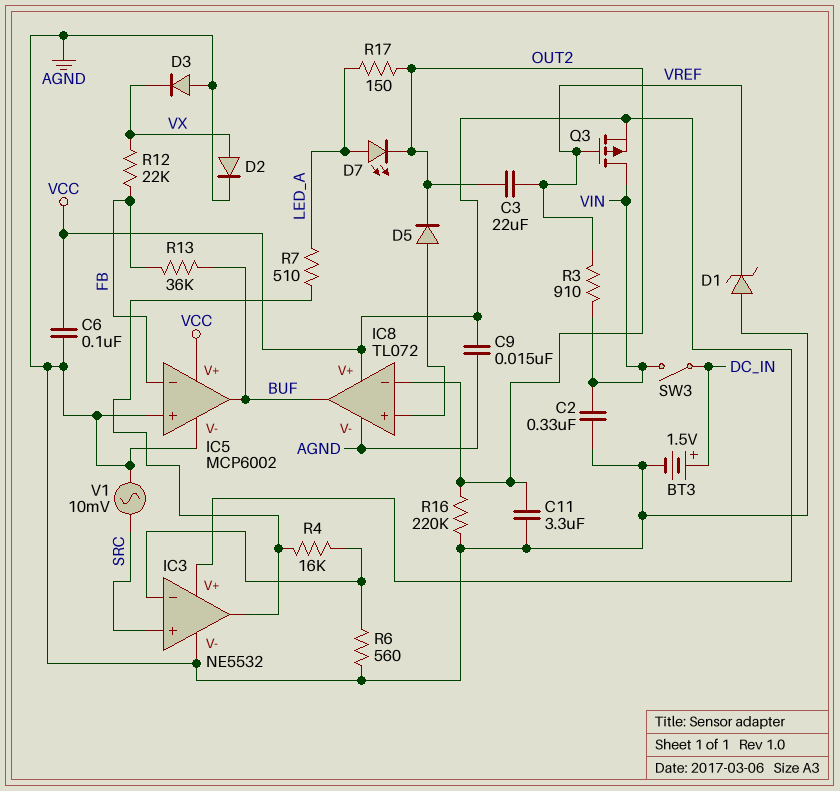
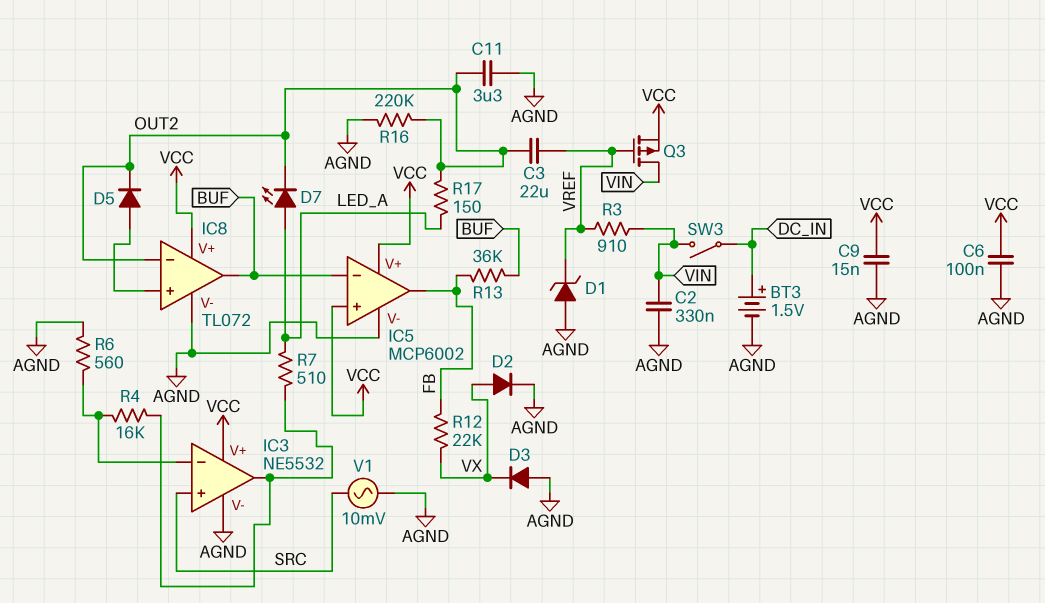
IC5 pin in+: AGND -> VCC
IC5 pin in-: FB -> BUF
IC5 pin out: BUF -> FB

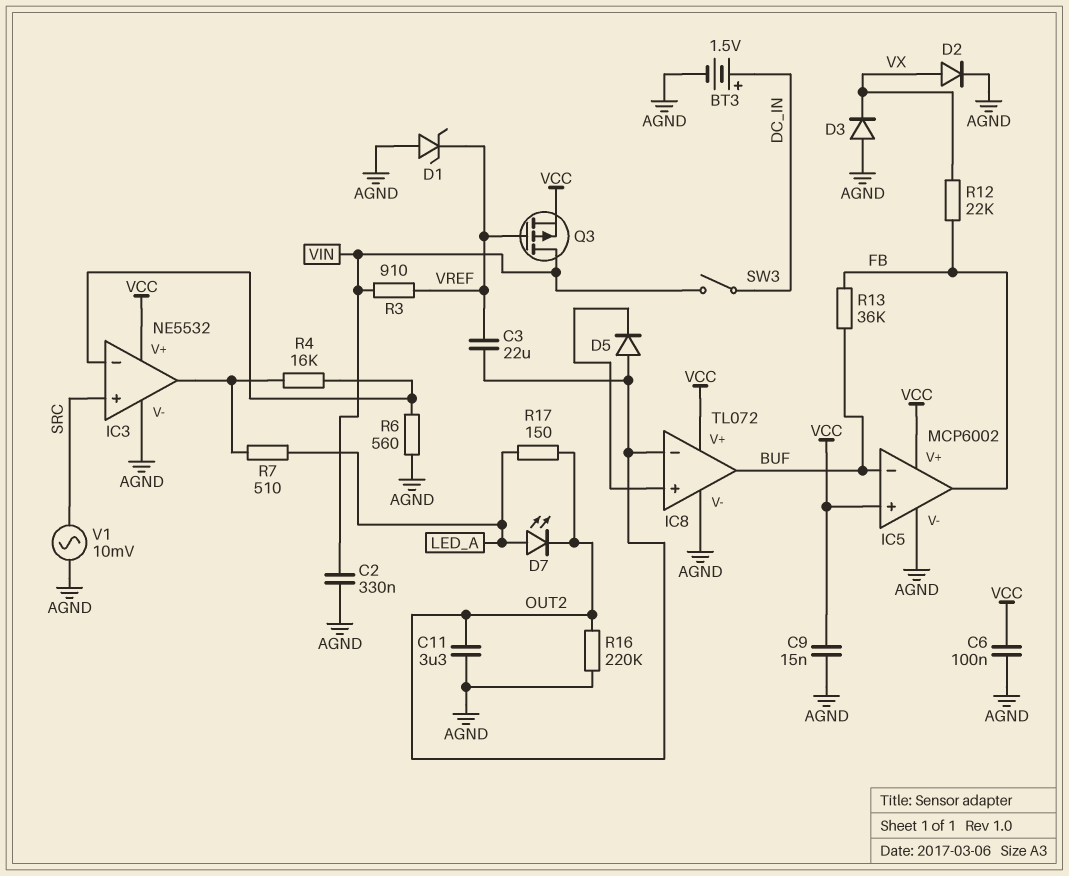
D5: diode (A IC8/in+, K OUT2) -> diode (A OUT2, K IC8/in+)

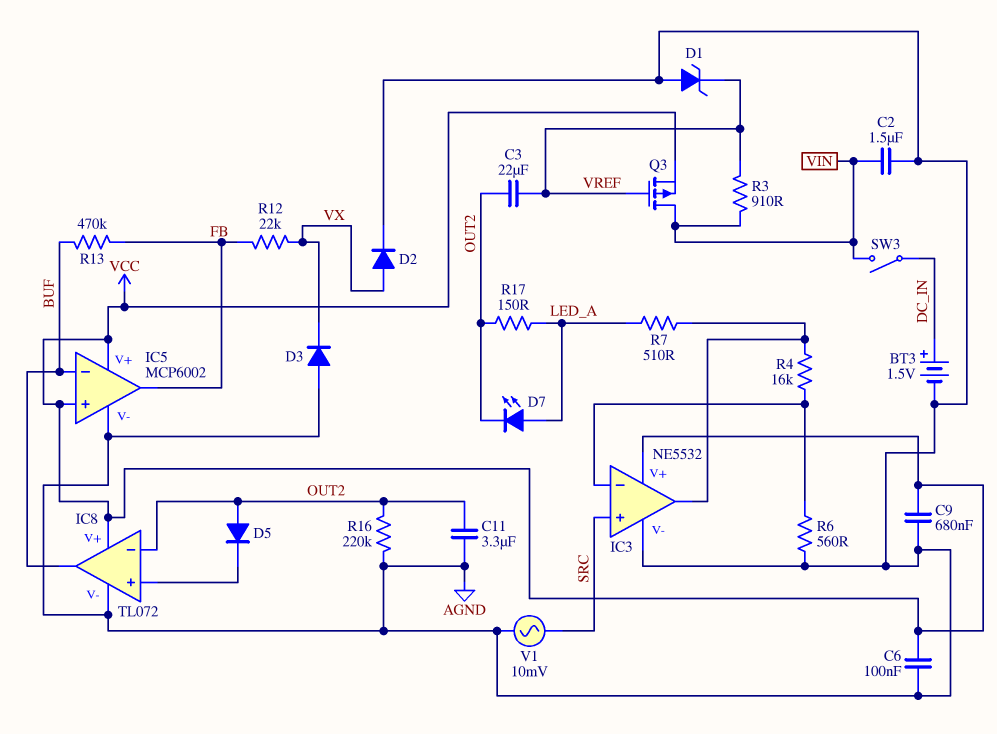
C2: 330nF (AGND, VIN) -> 1.5uF (AGND, VIN)
C9: 15nF (AGND, VCC) -> 680nF (AGND, VCC)
R13: 36k (BUF, FB) -> 470k (BUF, FB)

